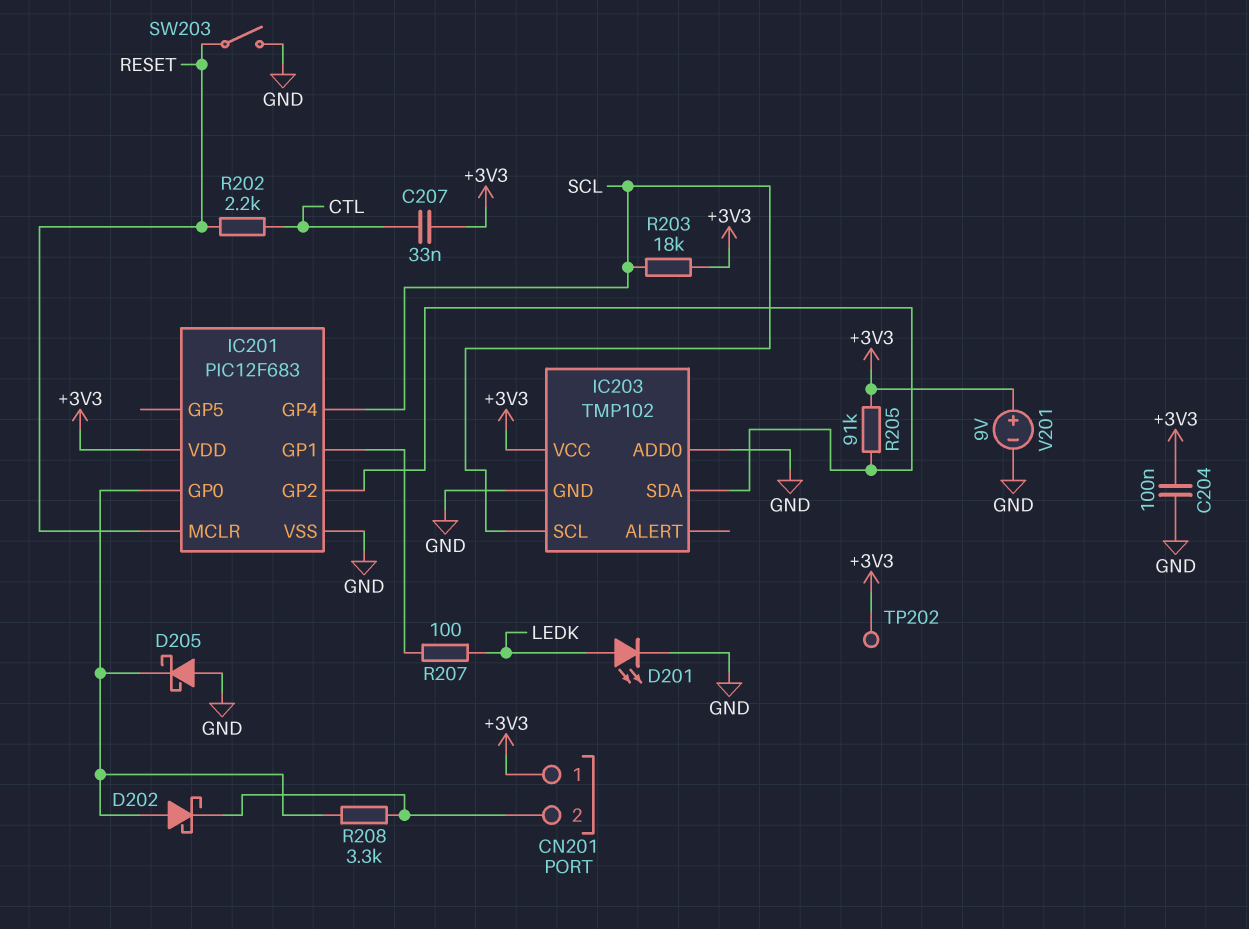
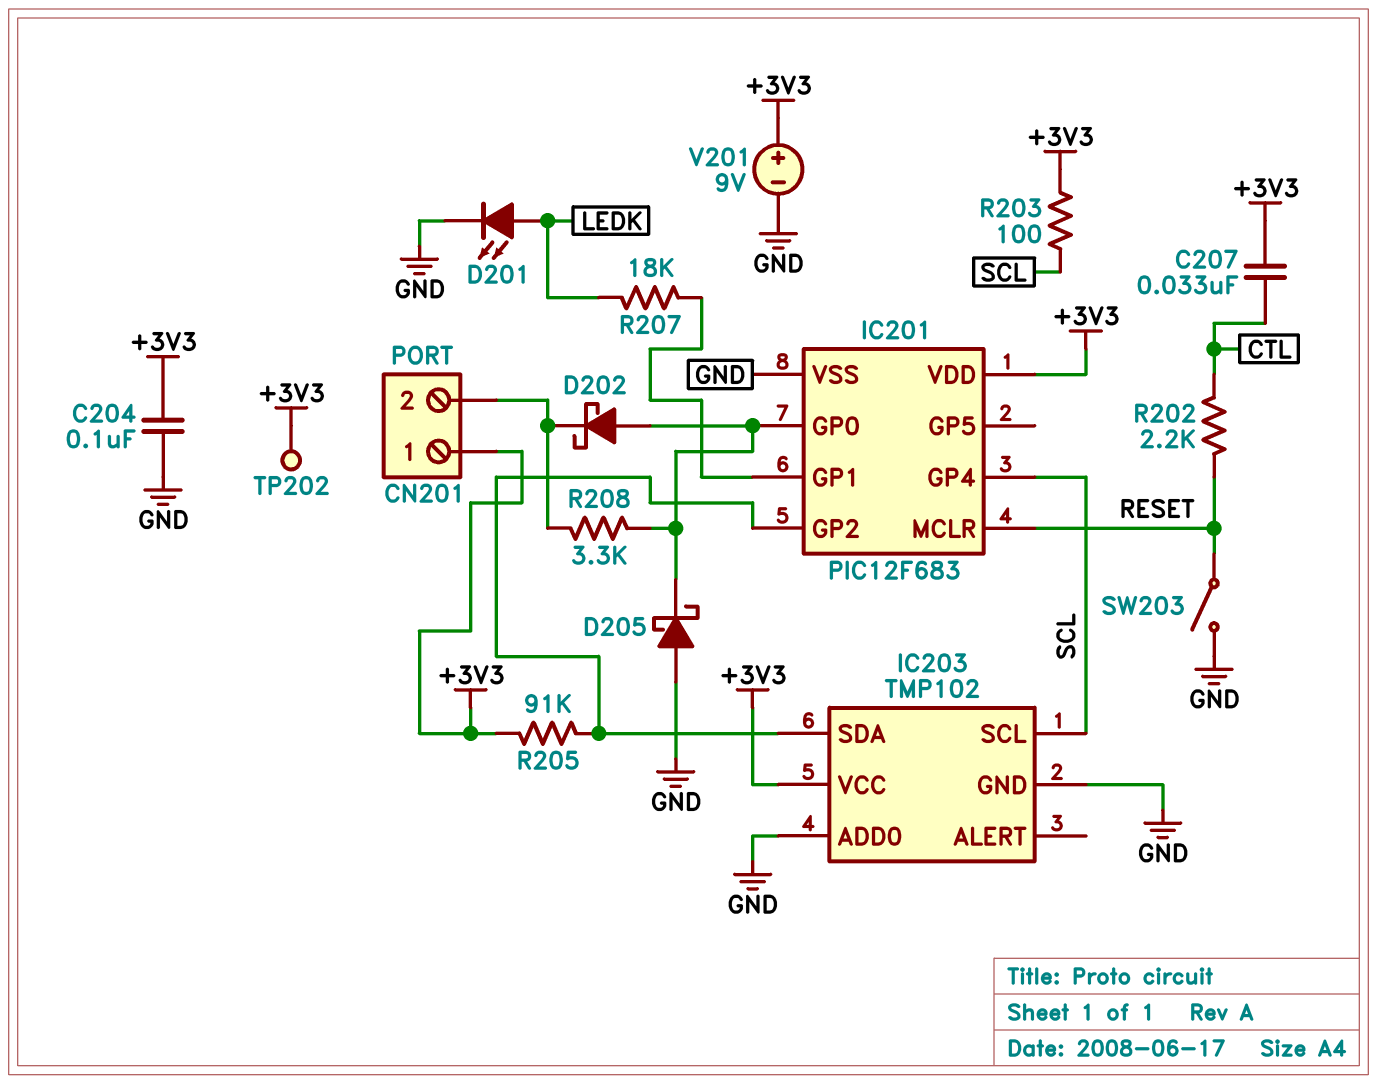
R203: 18k (+3V3, SCL) -> 100 (+3V3, SCL)
R207: 100 (IC201/GP1, LEDK) -> 18k (IC201/GP1, LEDK)

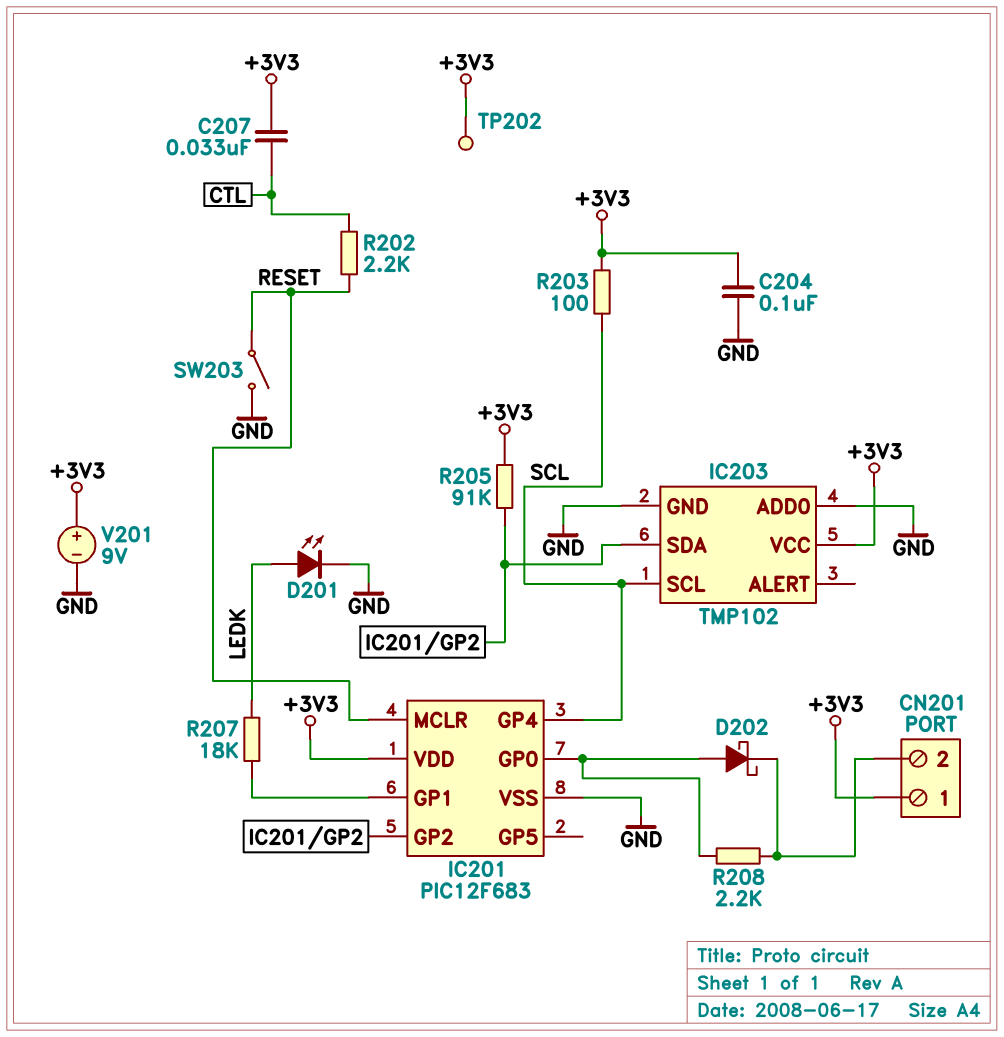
D205: schottky (A GND, K IC201/GP0) -> none
R208: 3.3k (CN201/2, IC201/GP0) -> 2.2k (CN201/2, IC201/GP0)

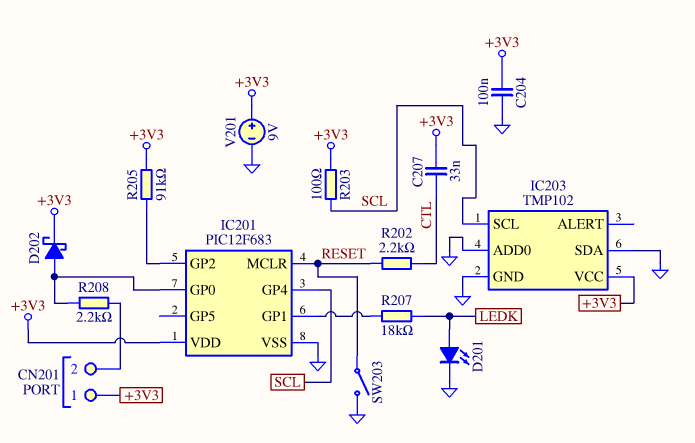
D202: schottky (A IC201/GP0, K CN201/2) -> schottky (A IC201/GP0, K +3V3)
IC203 pin SDA: IC201/GP2 -> GND
TP202: test point (+3V3) -> none

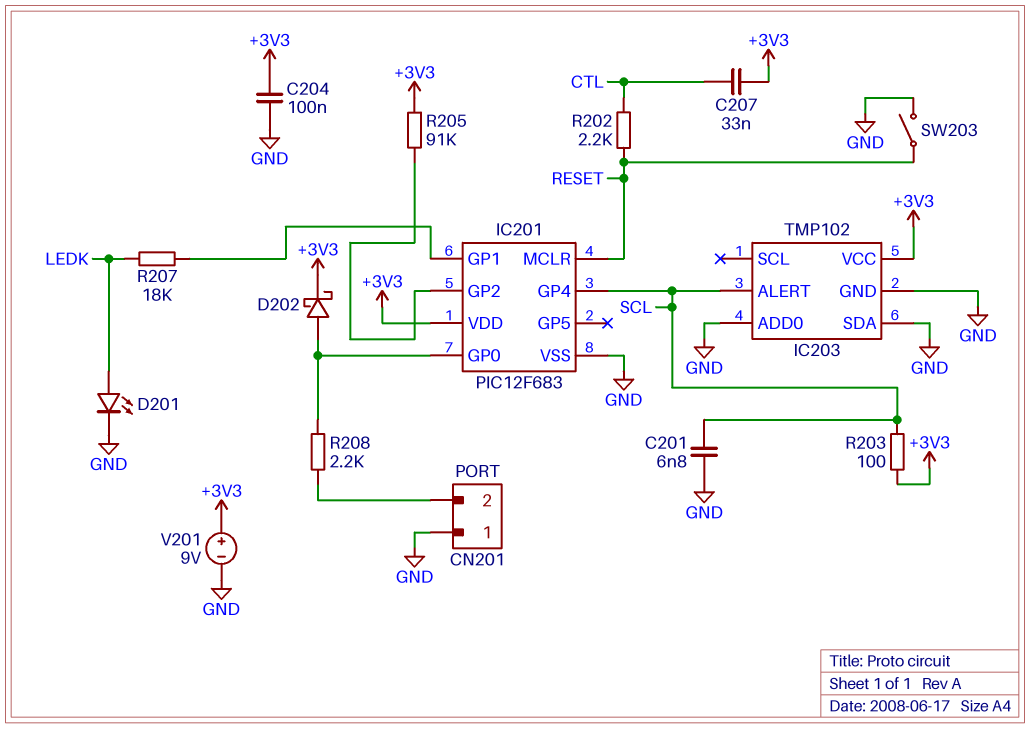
C201: none -> 6.8nF (GND, SCL)
CN201 pin 1: +3V3 -> GND
IC203 pin ALERT: none -> SCL
IC203 pin SCL: SCL -> none

